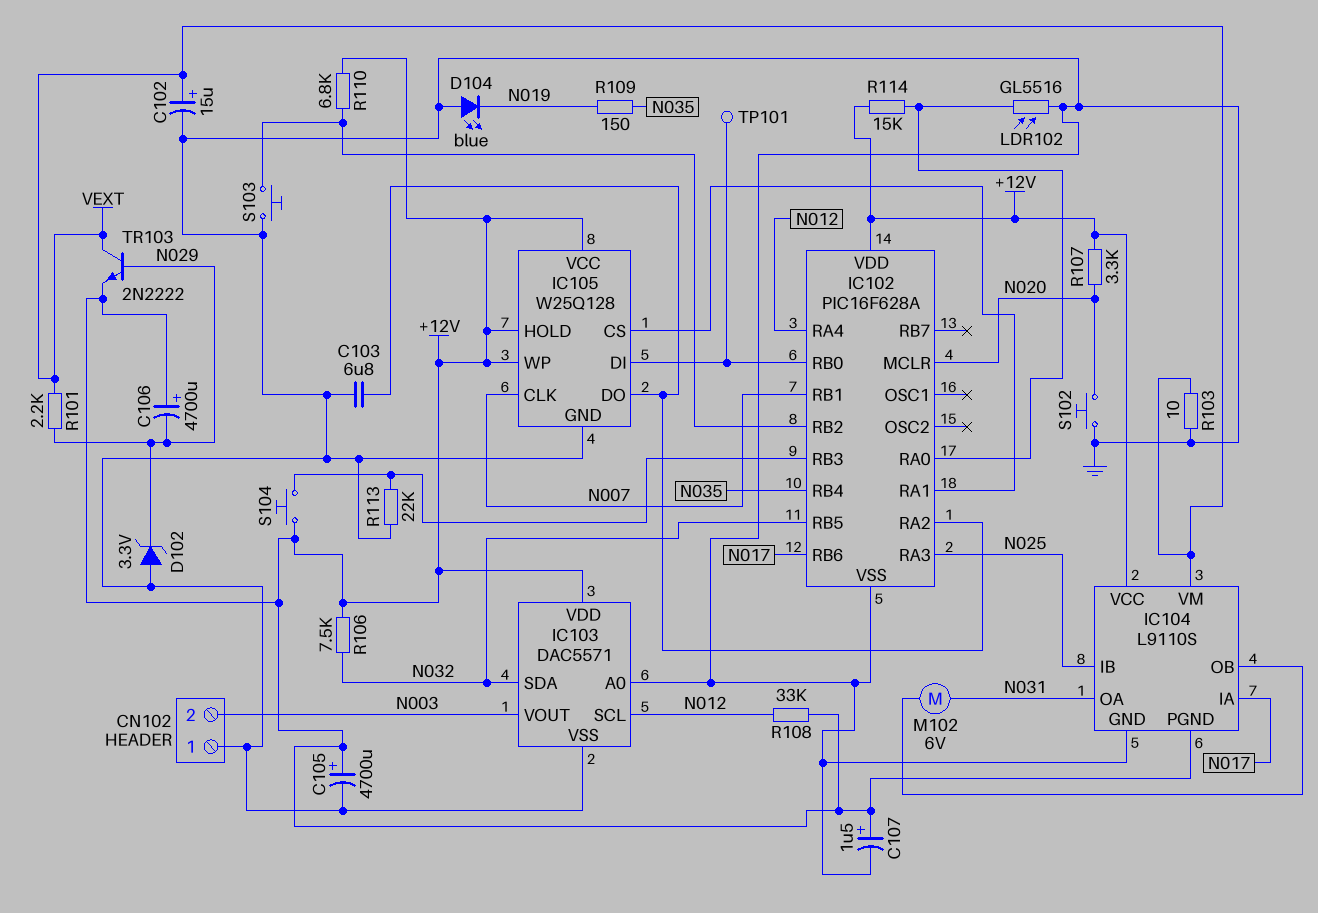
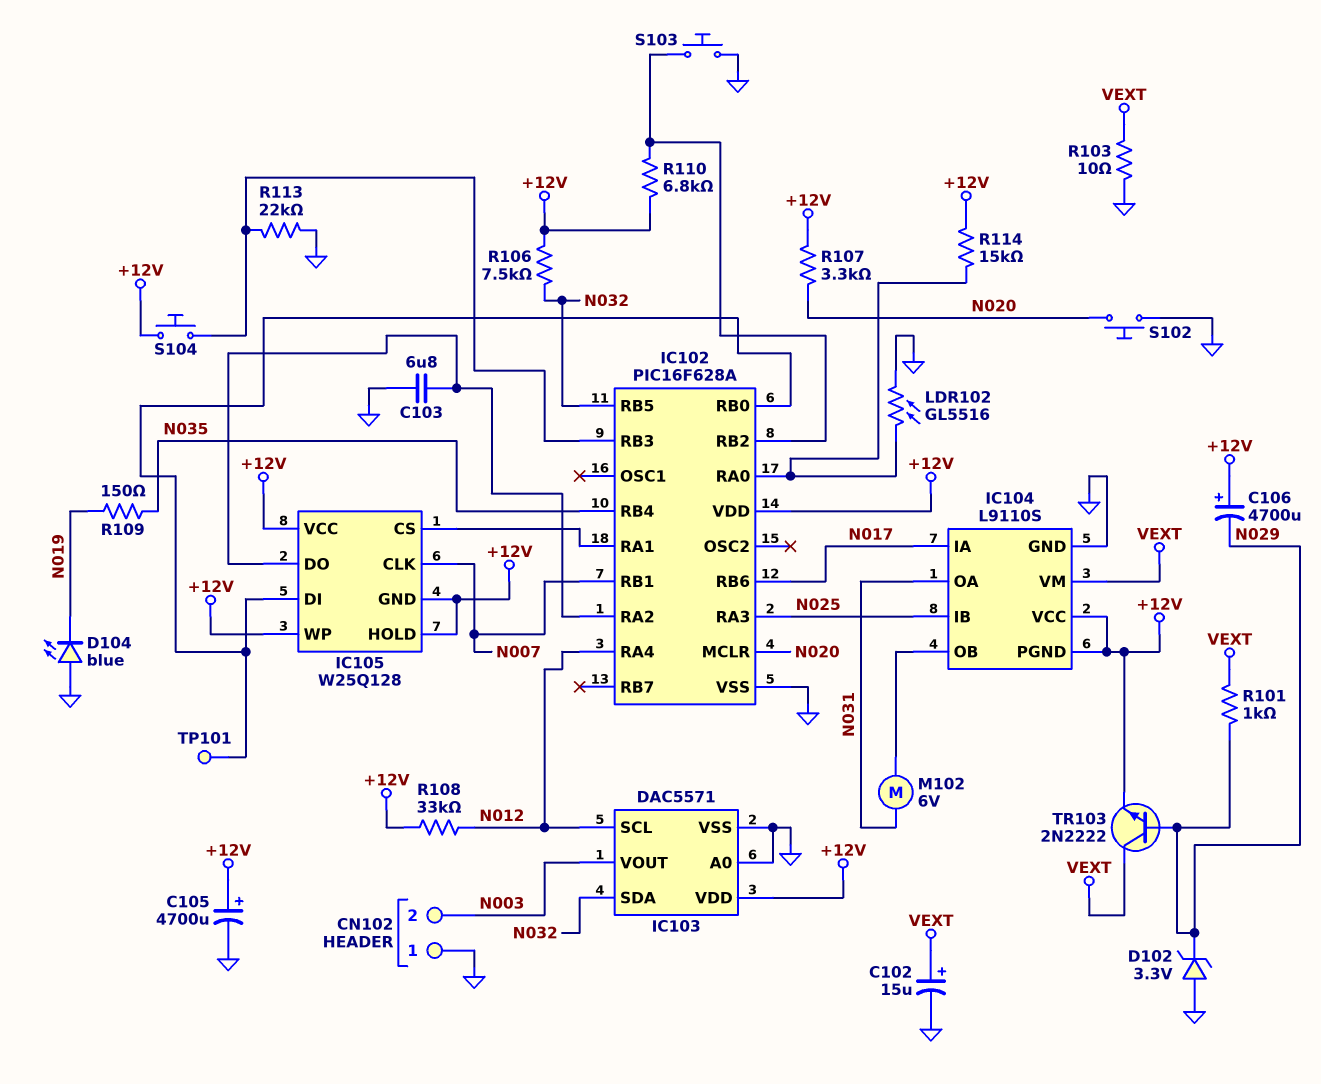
C107: 1.5uF (plus +12V, minus GND) -> none
IC105 pin GND: GND -> +12V
R101: 2.2k (N029, VEXT) -> 1k (N029, VEXT)

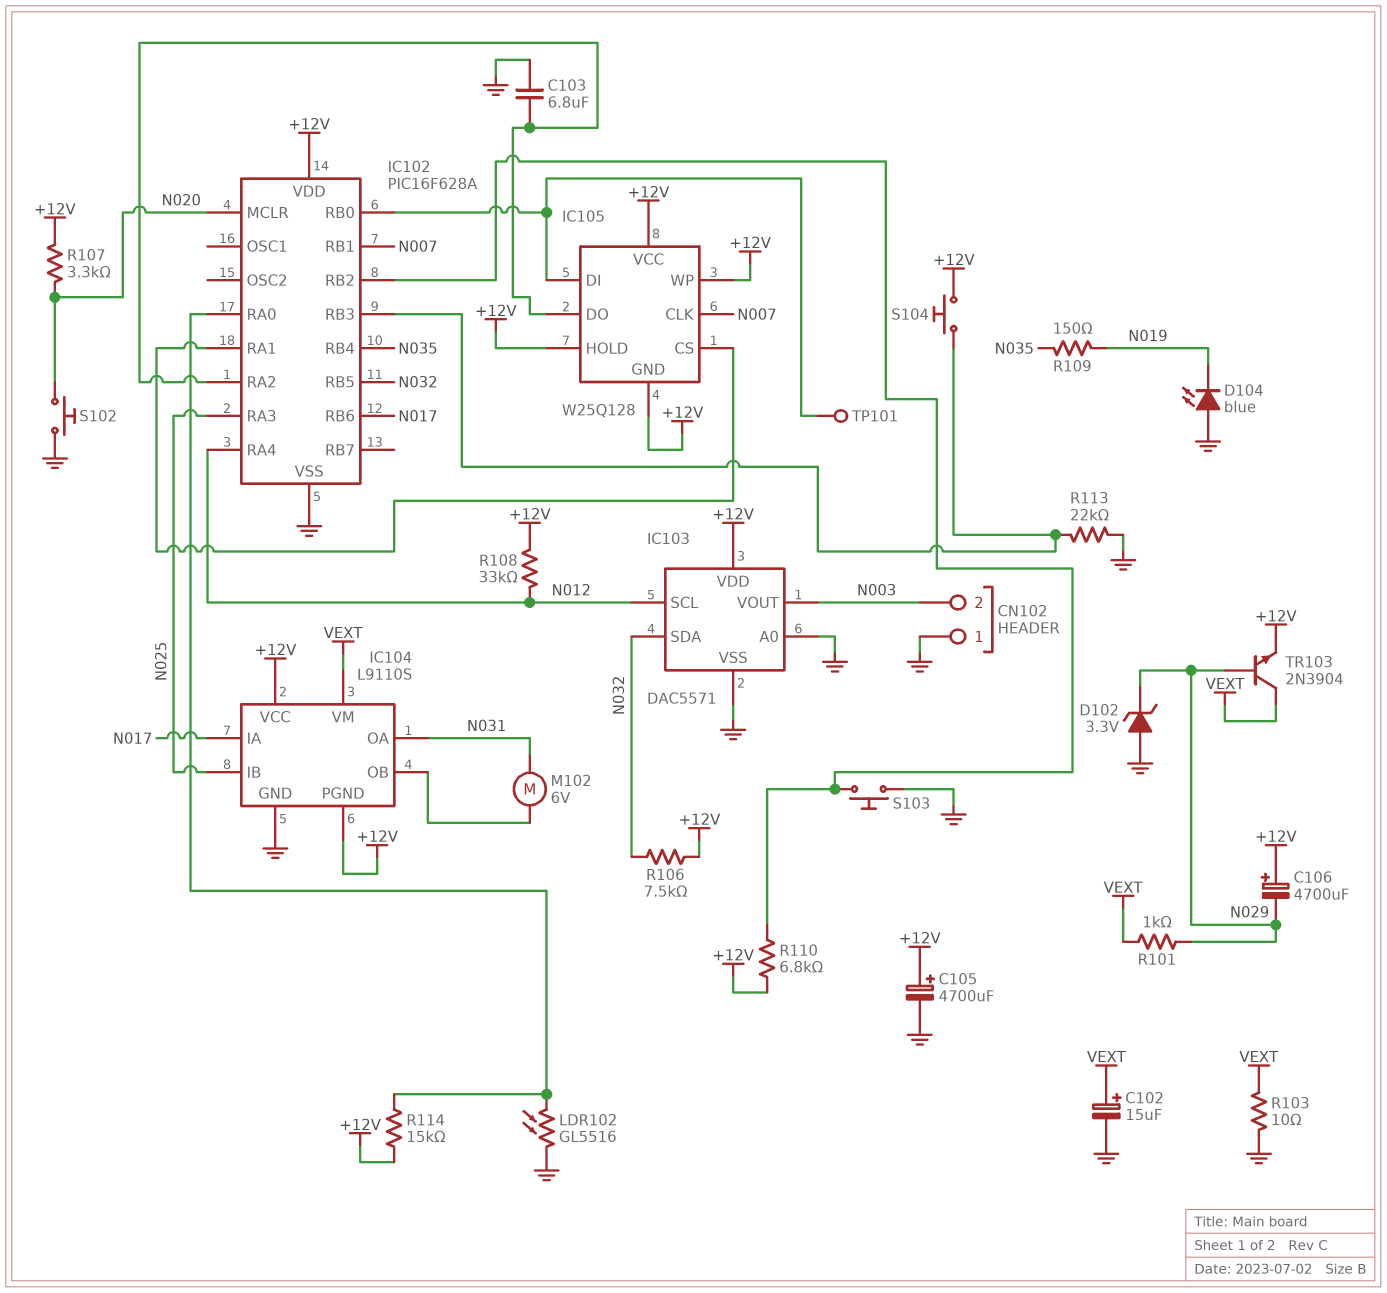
TR103: NPN 2N2222 (B N029, C VEXT, E +12V) -> NPN 2N3904 (B N029, C VEXT, E +12V)

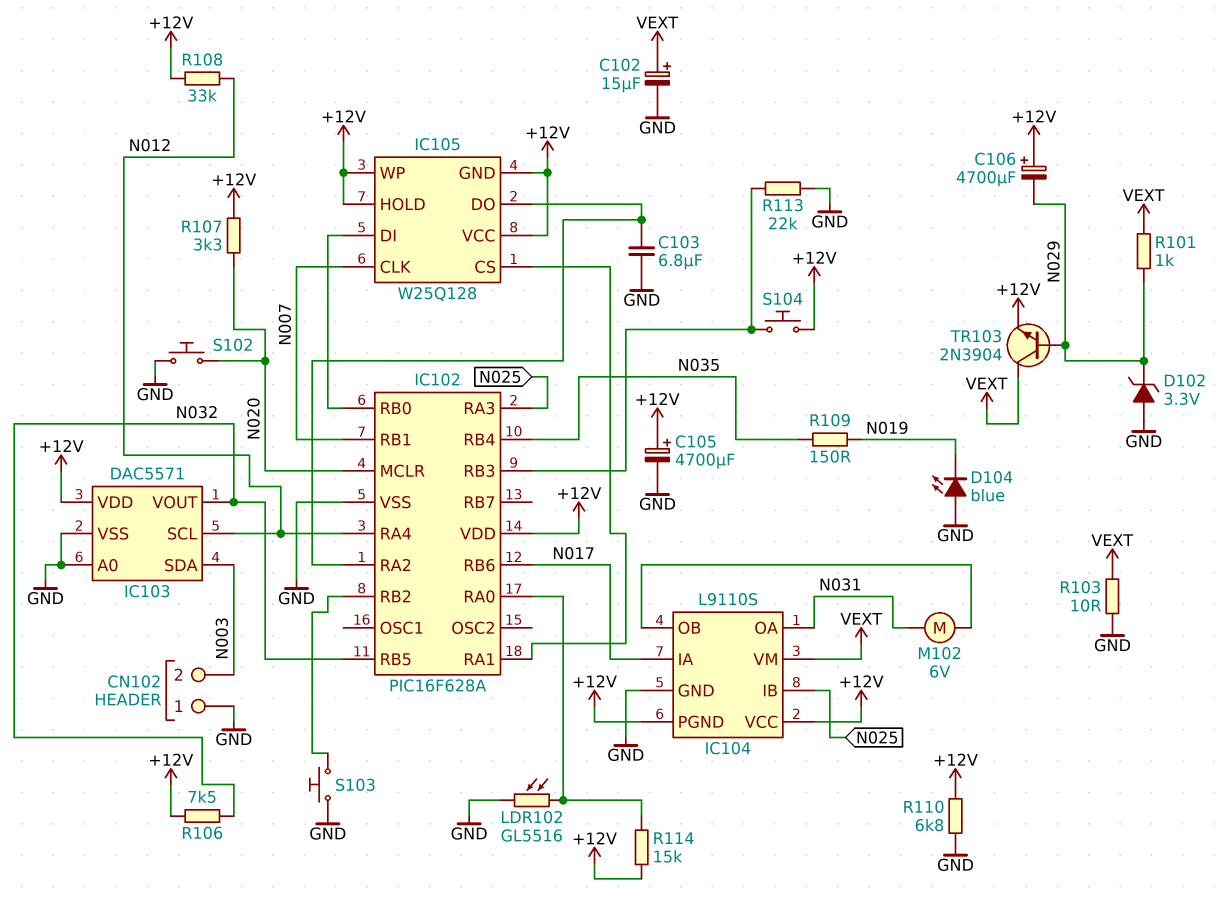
IC103 pin SDA: N032 -> N003
IC103 pin VOUT: N003 -> N032
R110: 6.8k (+12V, IC102/RB2) -> 6.8k (+12V, GND)
TP101: test point (IC102/RB0) -> none

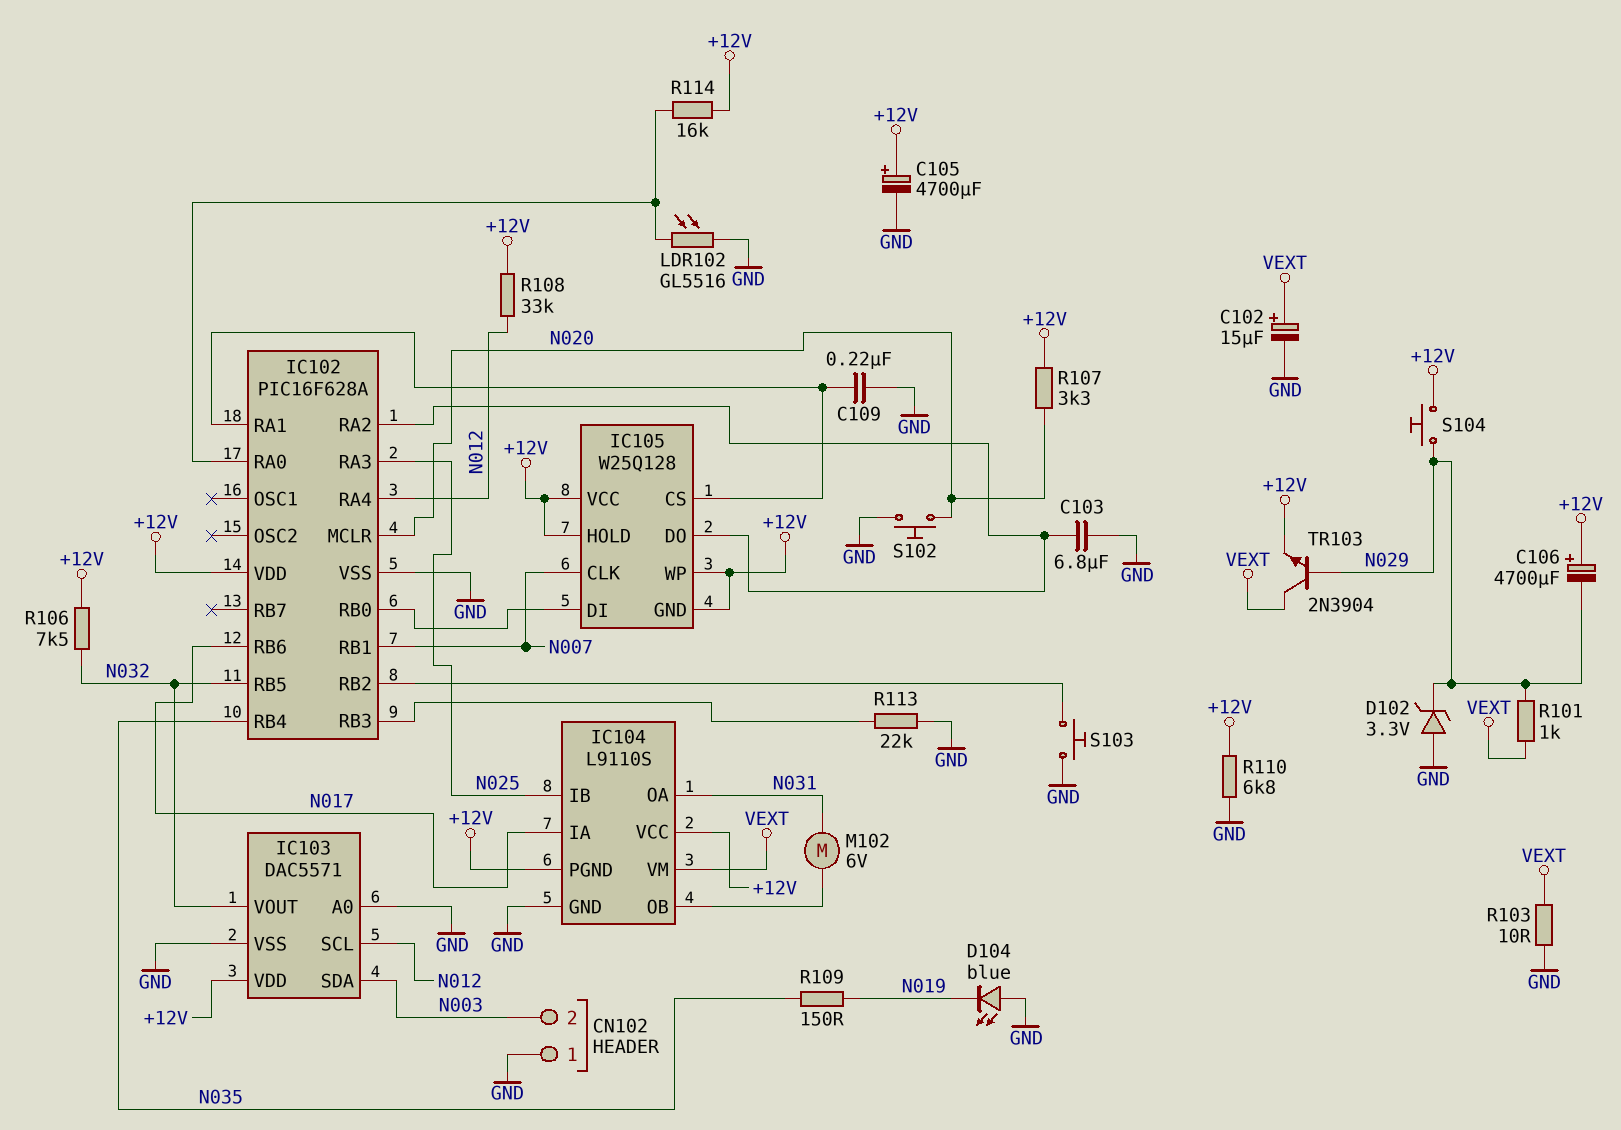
C109: none -> 220nF (GND, IC102/RA1)
R114: 15k (+12V, IC102/RA0) -> 16k (+12V, IC102/RA0)
S104: button (+12V, IC102/RB3) -> button (+12V, N029)

